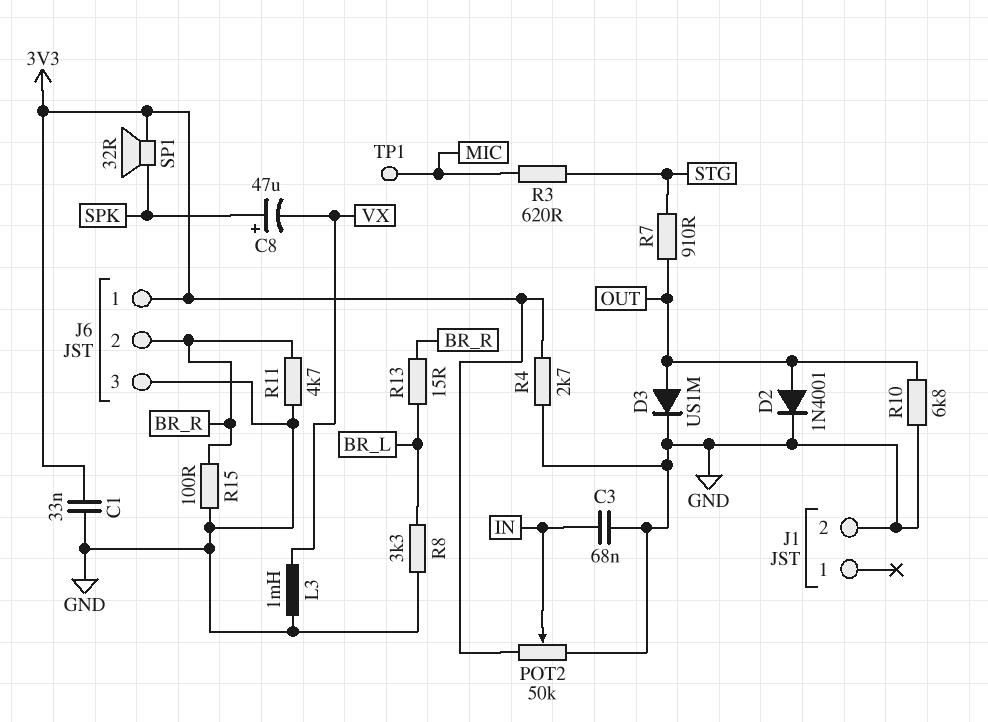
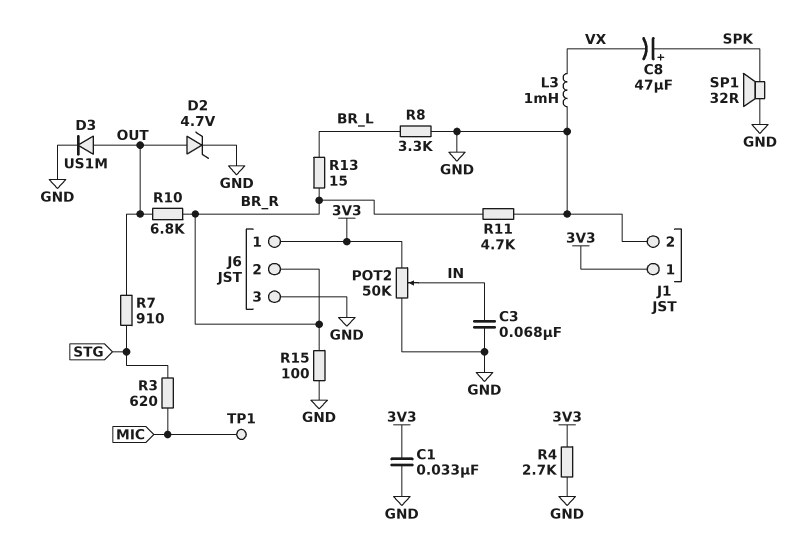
D2: diode 1N4001 (A OUT, K GND) -> zener 4.7V (A OUT, K GND)
J1 pin 1: none -> 3V3
R10: 6.8k (GND, OUT) -> 6.8k (BR_R, OUT)
SP1: speaker 32R (3V3, SPK) -> speaker 32R (GND, SPK)

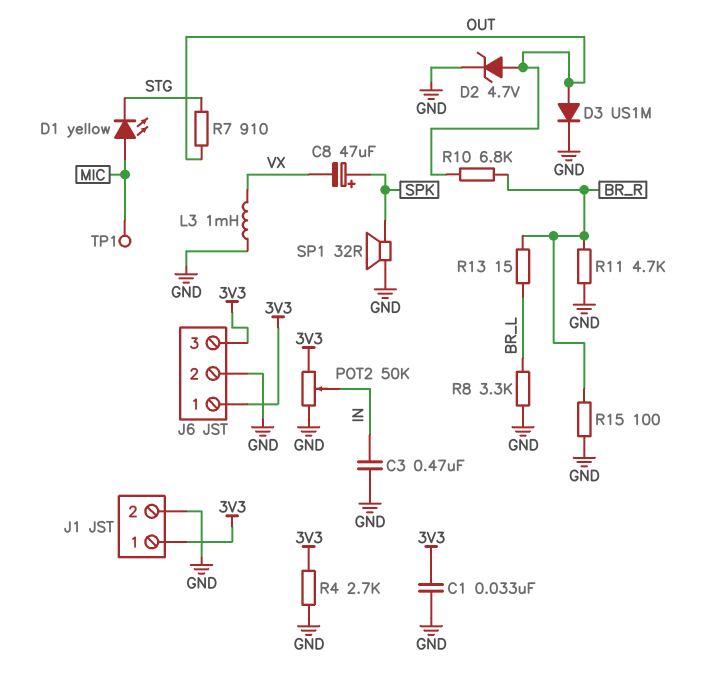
C3: 68nF (GND, IN) -> 470nF (GND, IN)
D1: none -> LED yellow (A MIC, K STG)
J6 pin 2: BR_R -> GND
J6 pin 3: GND -> 3V3
R3: 620 (MIC, STG) -> none

